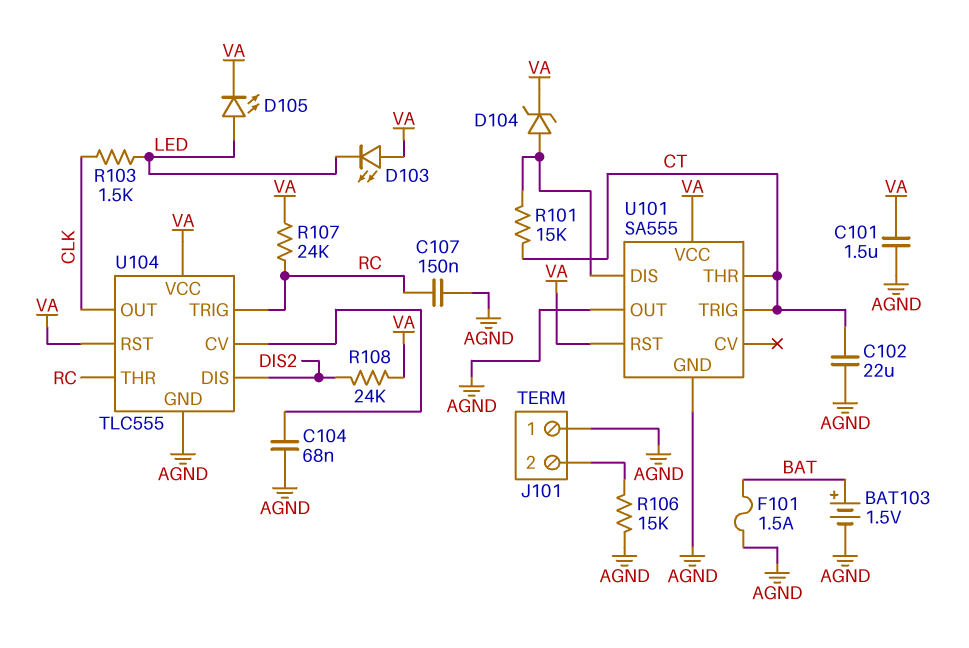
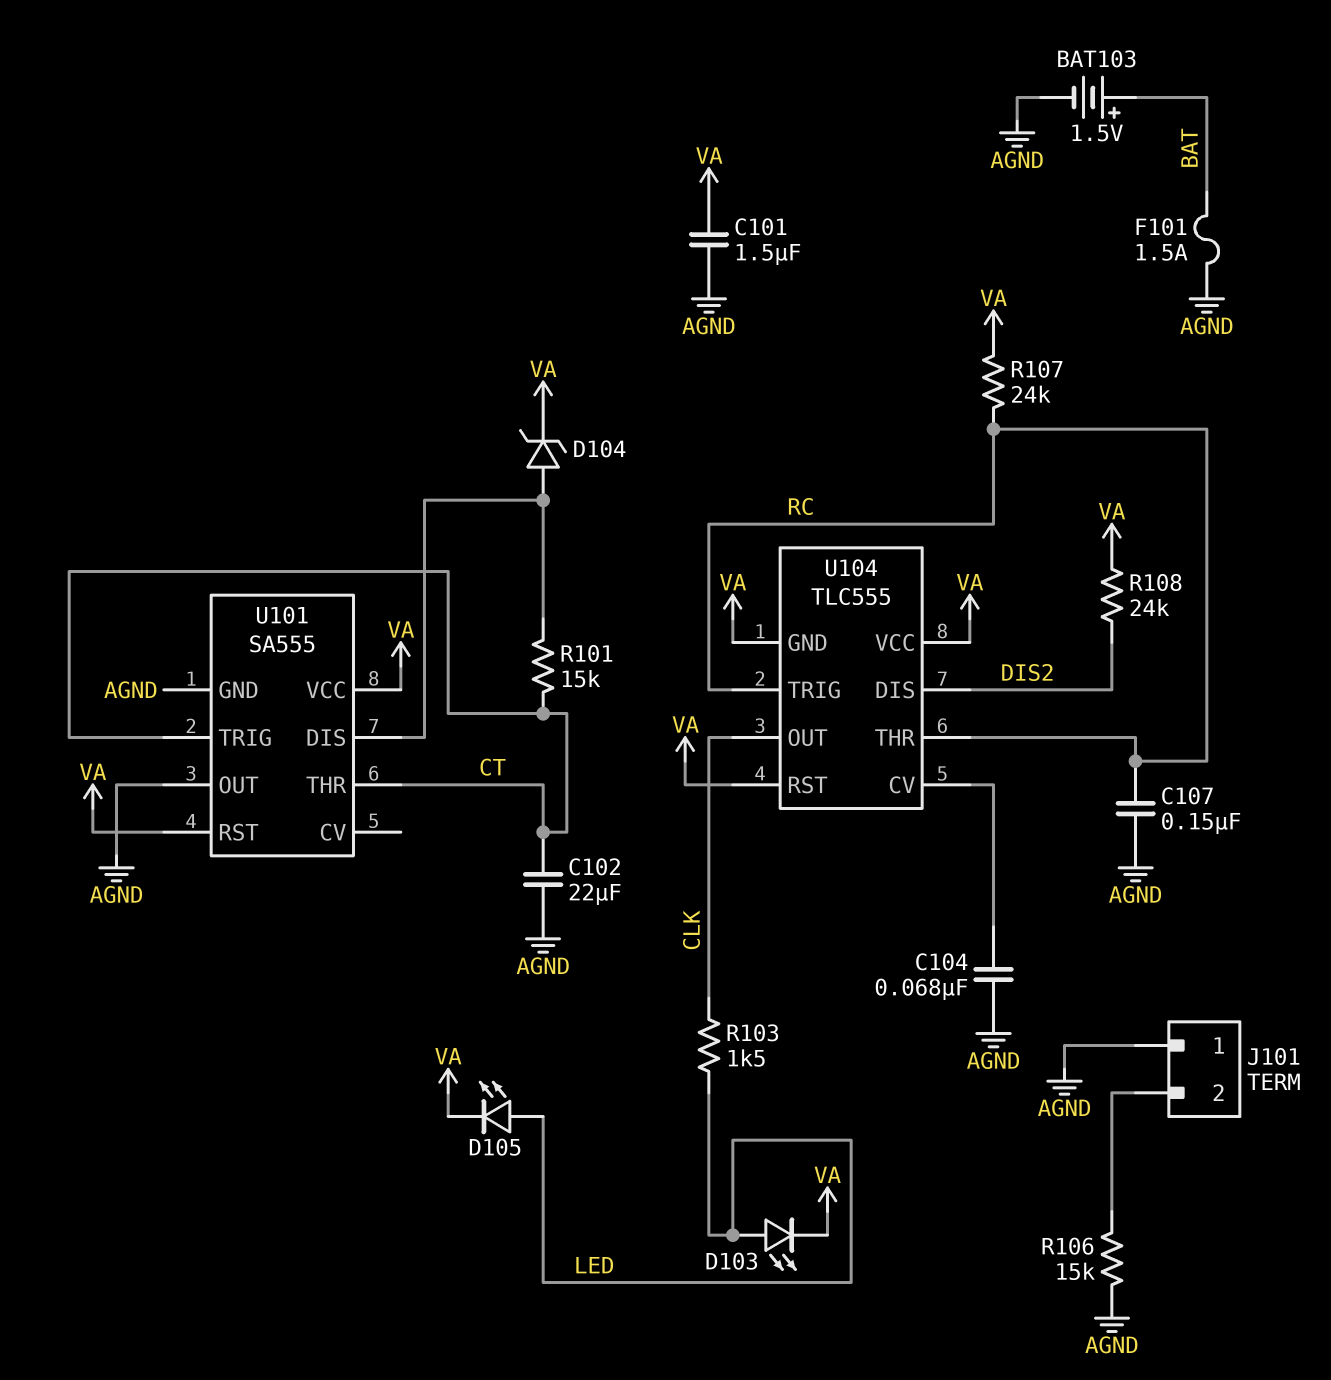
D103: LED (A VA, K LED) -> LED (A LED, K VA)
U104 pin GND: AGND -> VA

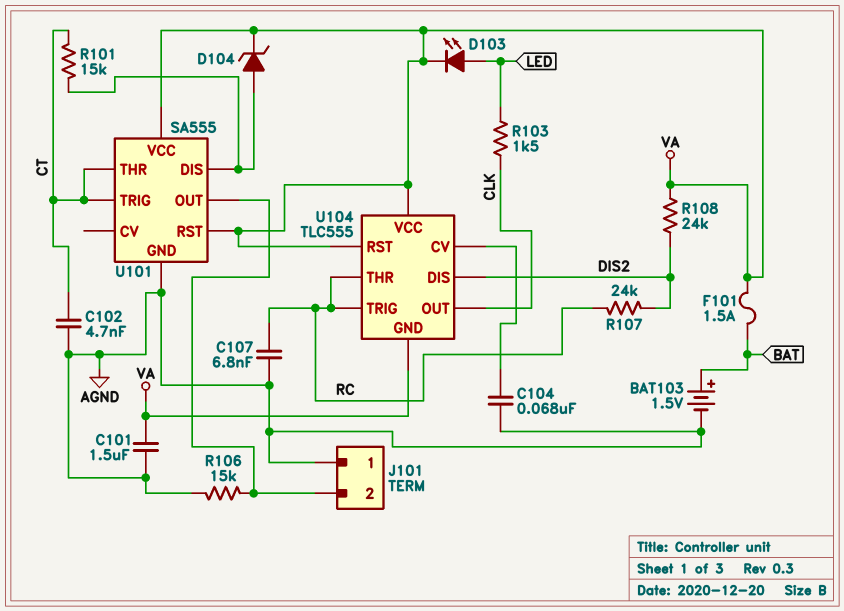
C102: 22uF (AGND, CT) -> 4.7nF (AGND, CT)
C107: 150nF (AGND, RC) -> 6.8nF (AGND, RC)
D105: LED (A LED, K VA) -> none
F101: 1.5A (AGND, BAT) -> 1.5A (BAT, VA)
R107: 24k (RC, VA) -> 24k (DIS2, RC)
U101 pin OUT: AGND -> J101/2

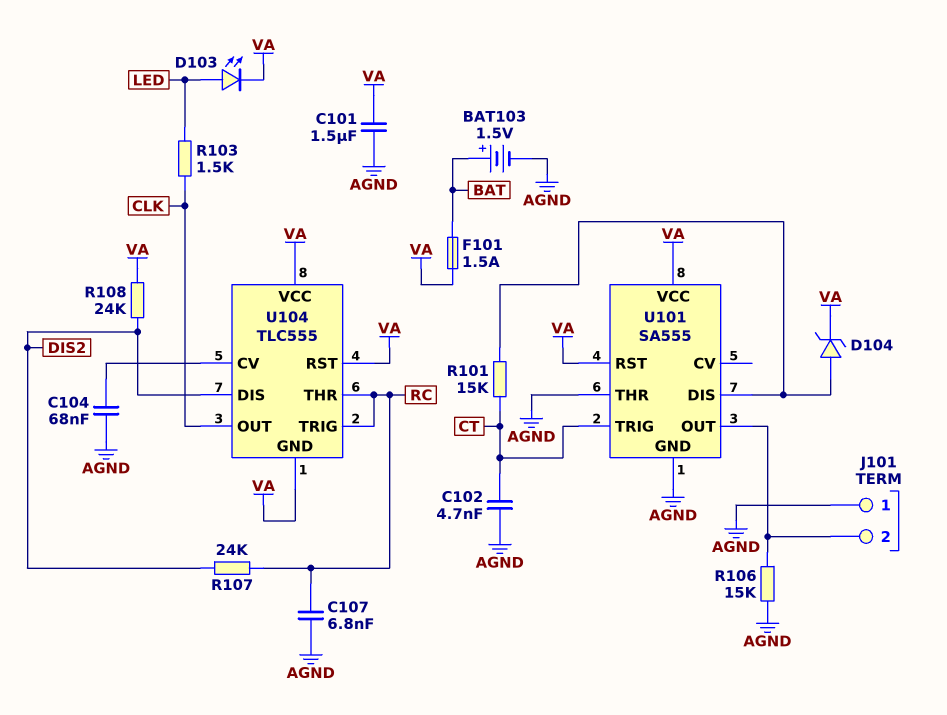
U101 pin THR: CT -> AGND

